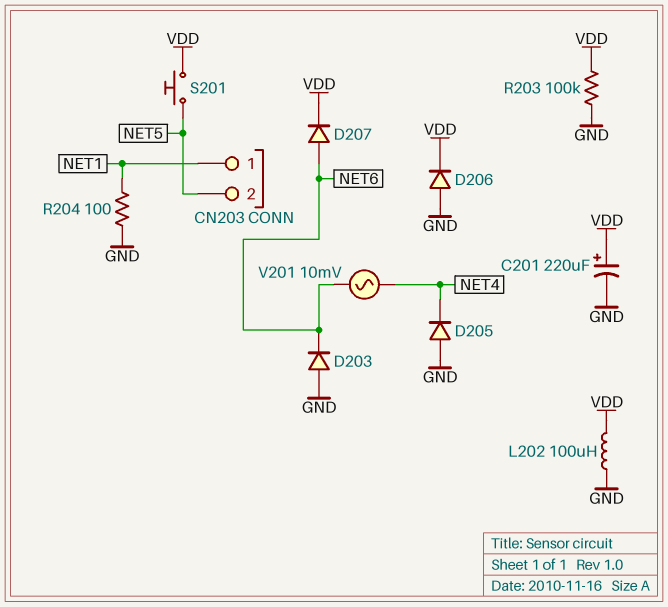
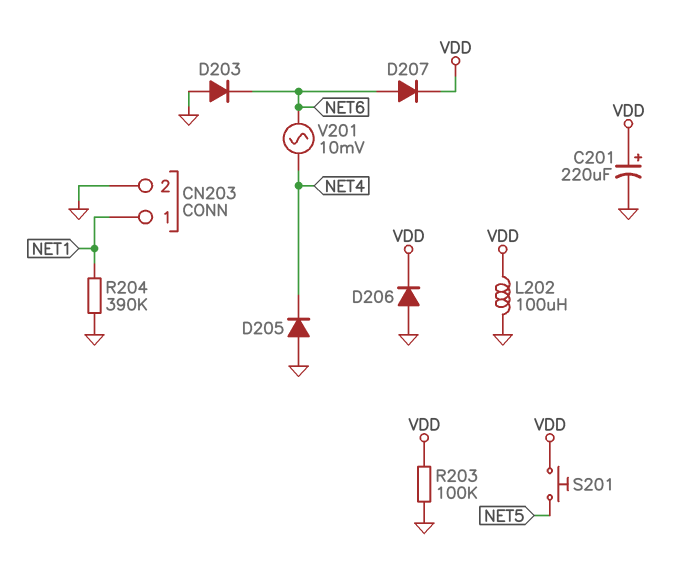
CN203 pin 2: NET5 -> GND
R204: 100 (GND, NET1) -> 390k (GND, NET1)

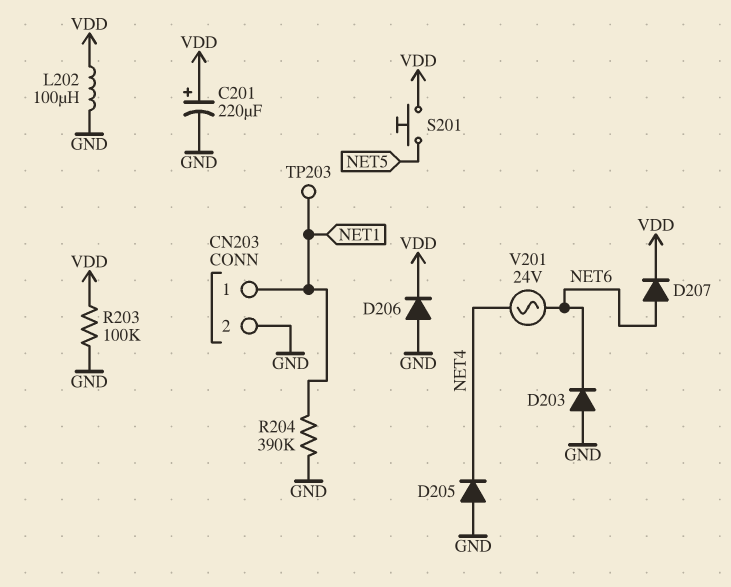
TP203: none -> test point (NET1)
V201: AC 10mV (NET4, NET6) -> AC 24V (NET4, NET6)

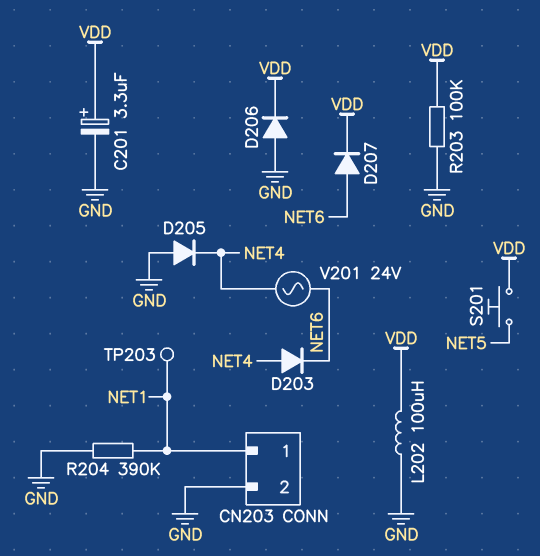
C201: 220uF (plus VDD, minus GND) -> 3.3uF (plus VDD, minus GND)
D203: diode (A GND, K NET6) -> diode (A NET4, K NET6)

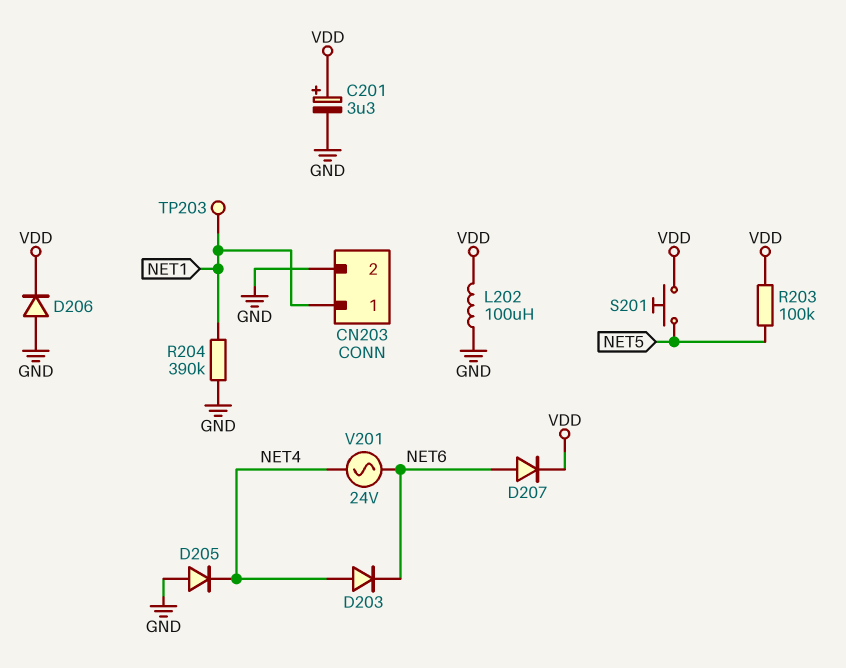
R203: 100k (GND, VDD) -> 100k (NET5, VDD)

